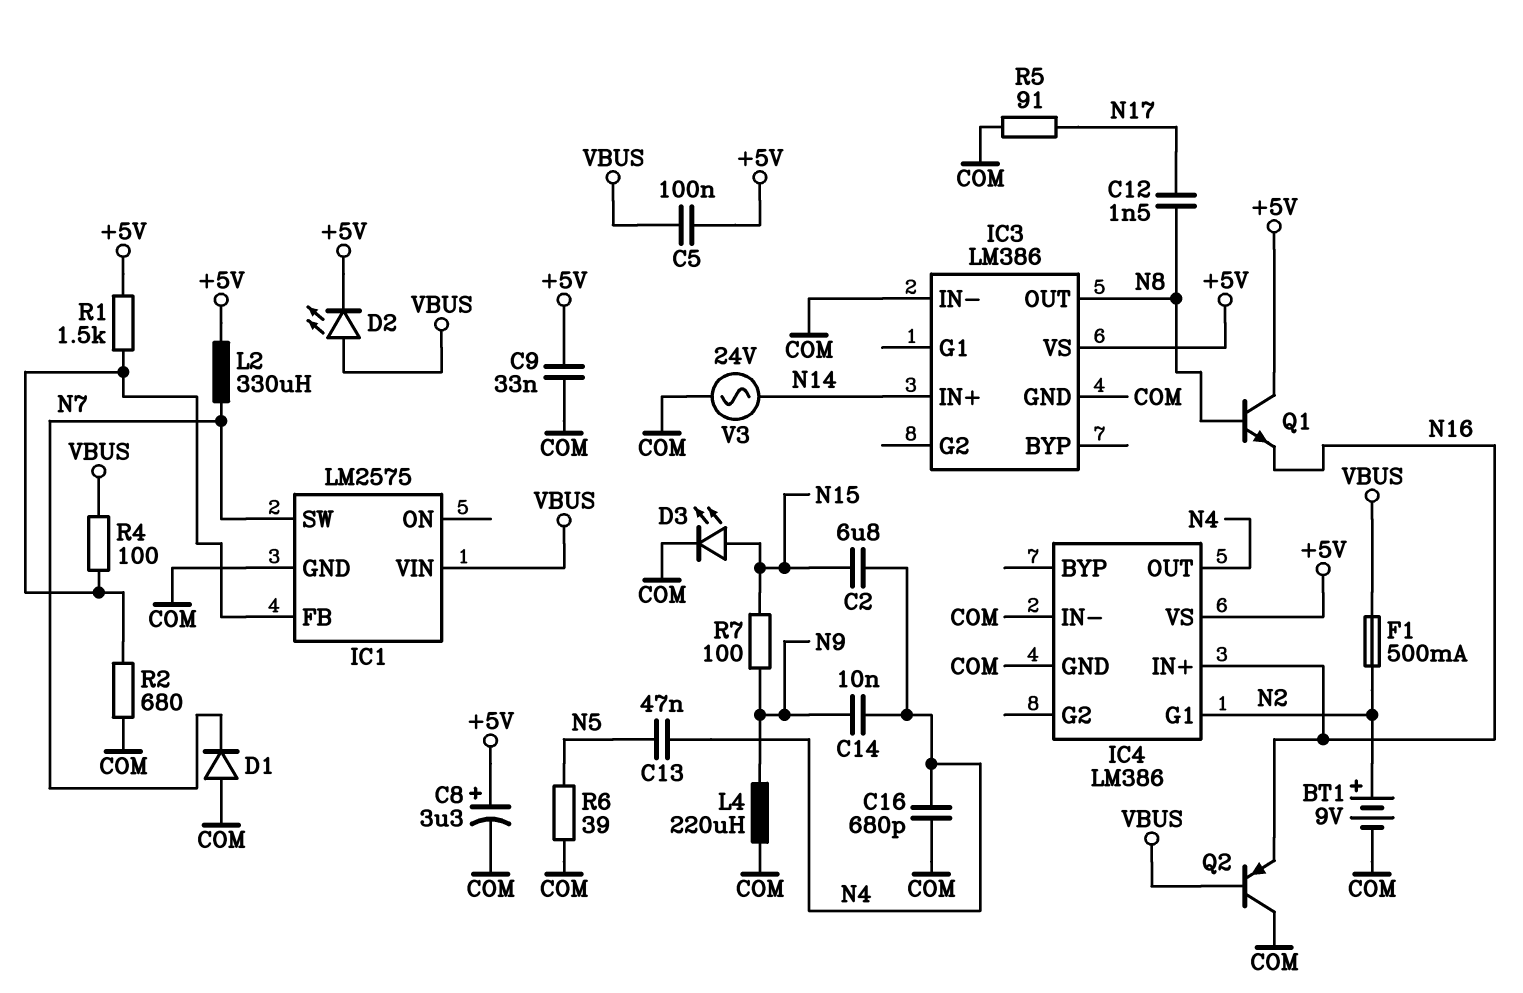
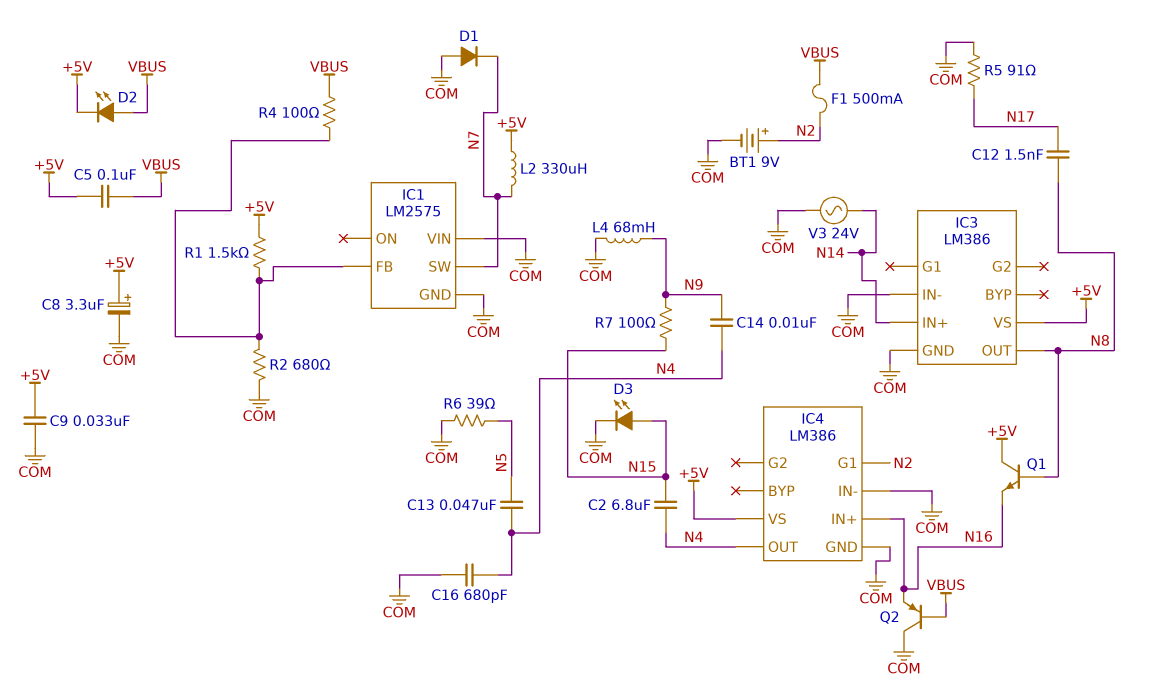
IC1 pin VIN: VBUS -> COM
L4: 220uH (COM, N9) -> 68mH (COM, N9)

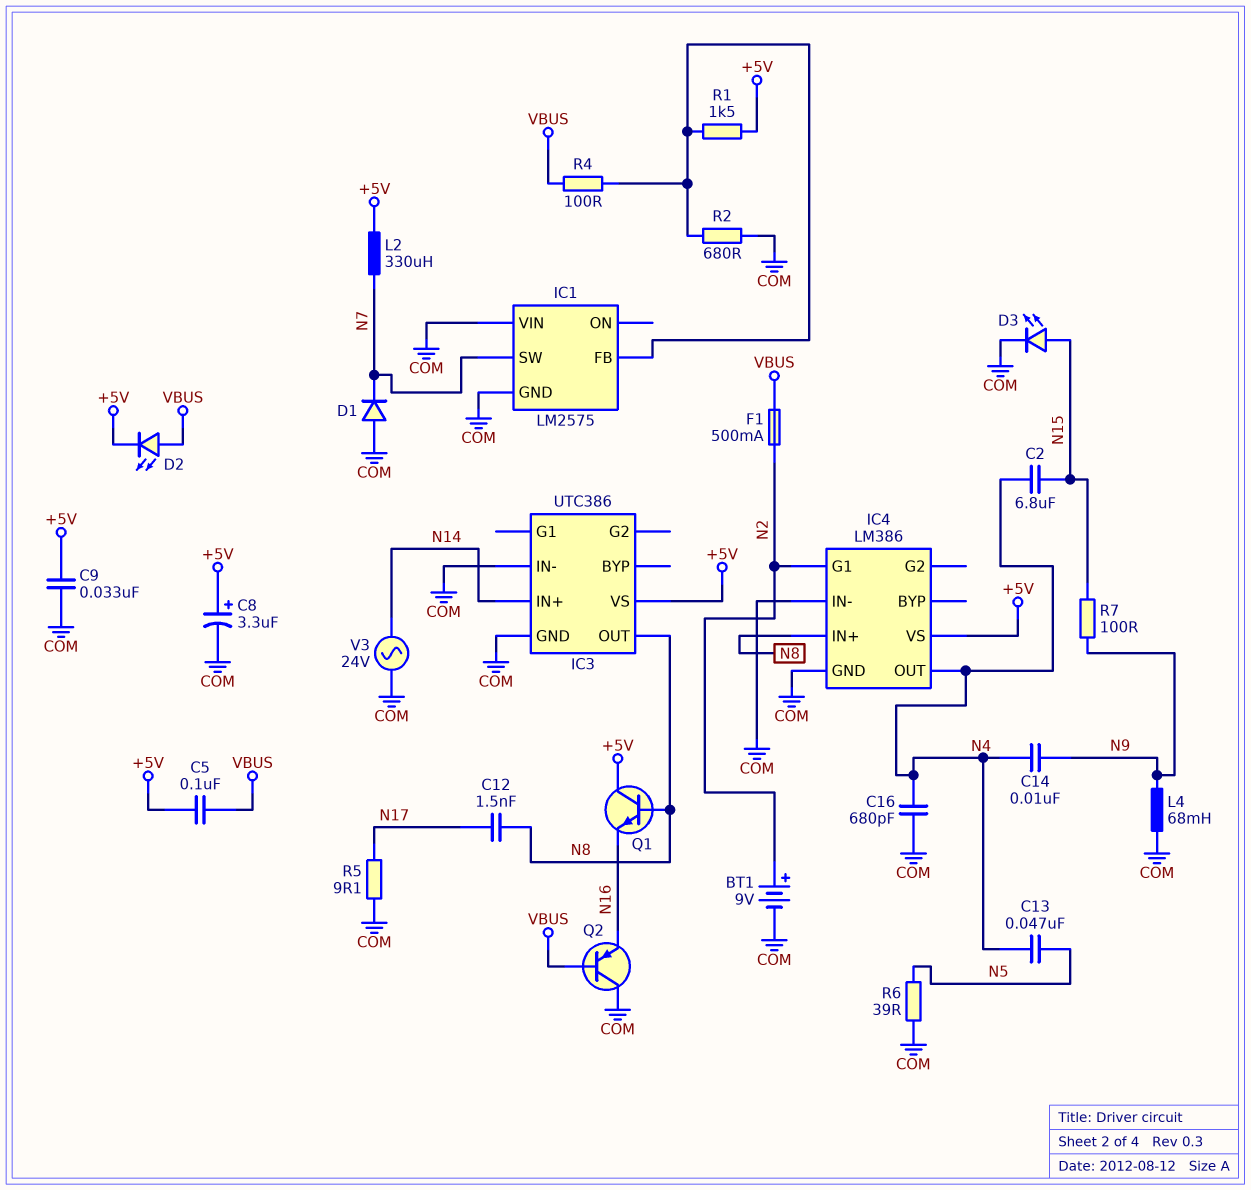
IC3: LM386 -> UTC386
IC4 pin IN+: N16 -> N8
R5: 91 (COM, N17) -> 9.1 (COM, N17)

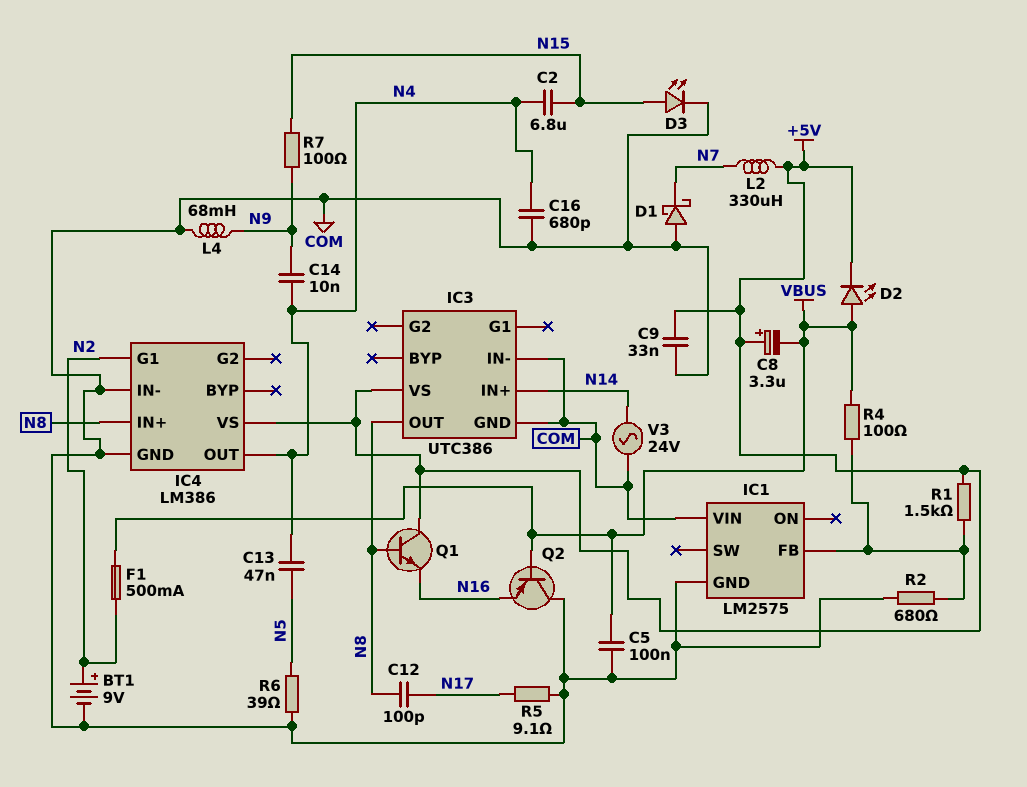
C5: 100nF (+5V, VBUS) -> 100nF (COM, VBUS)
C8: 3.3uF (plus +5V, minus COM) -> 3.3uF (plus +5V, minus VBUS)
C12: 1.5nF (N8, N17) -> 100pF (N8, N17)
D1: diode (A COM, K N7) -> schottky (A COM, K N7)
IC1 pin SW: N7 -> none

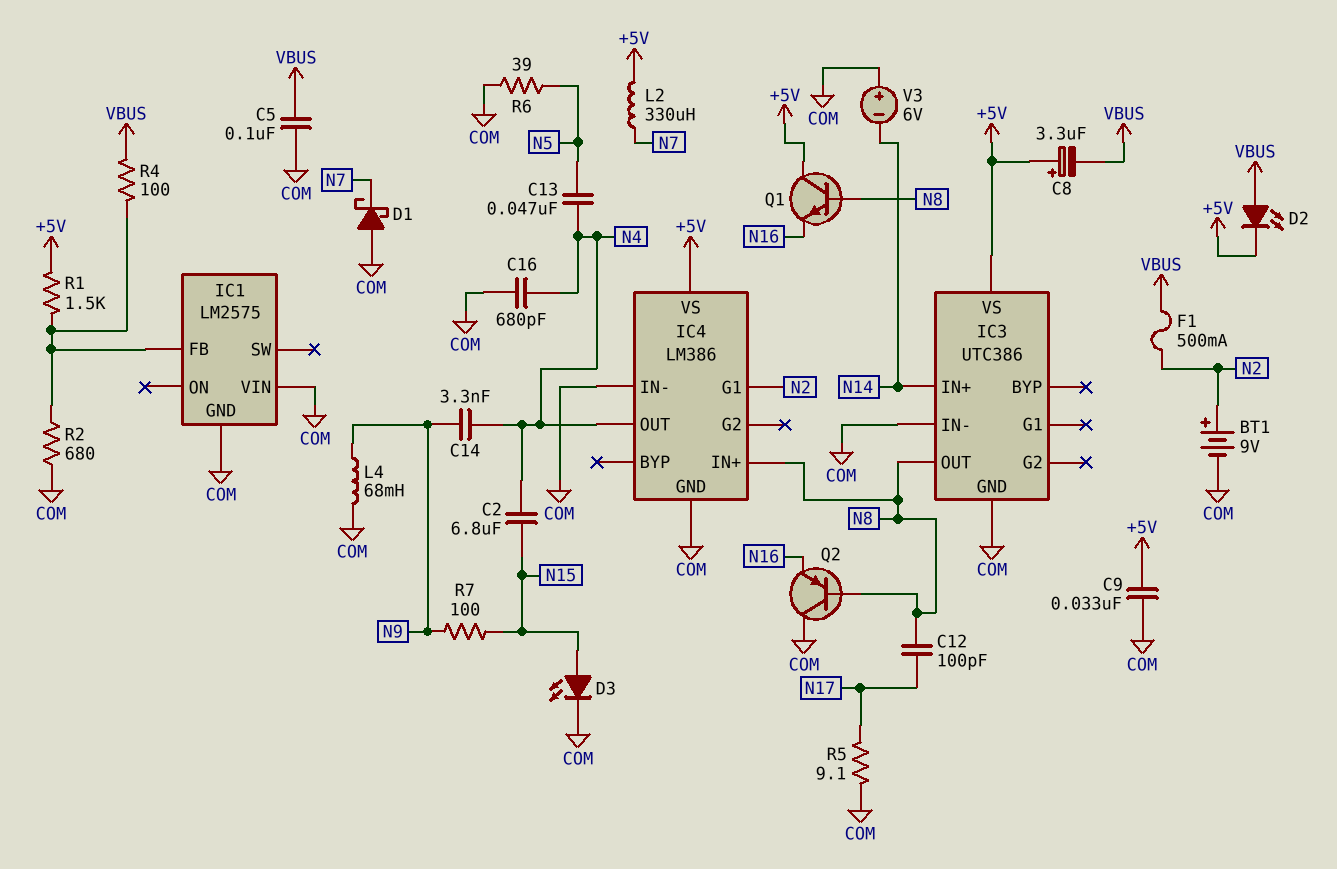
C14: 10nF (N4, N9) -> 3.3nF (N4, N9)
Q2: PNP (B VBUS, C COM, E N16) -> PNP (B N8, C COM, E N16)
V3: AC 24V (COM, N14) -> 6V (plus COM, minus N14)

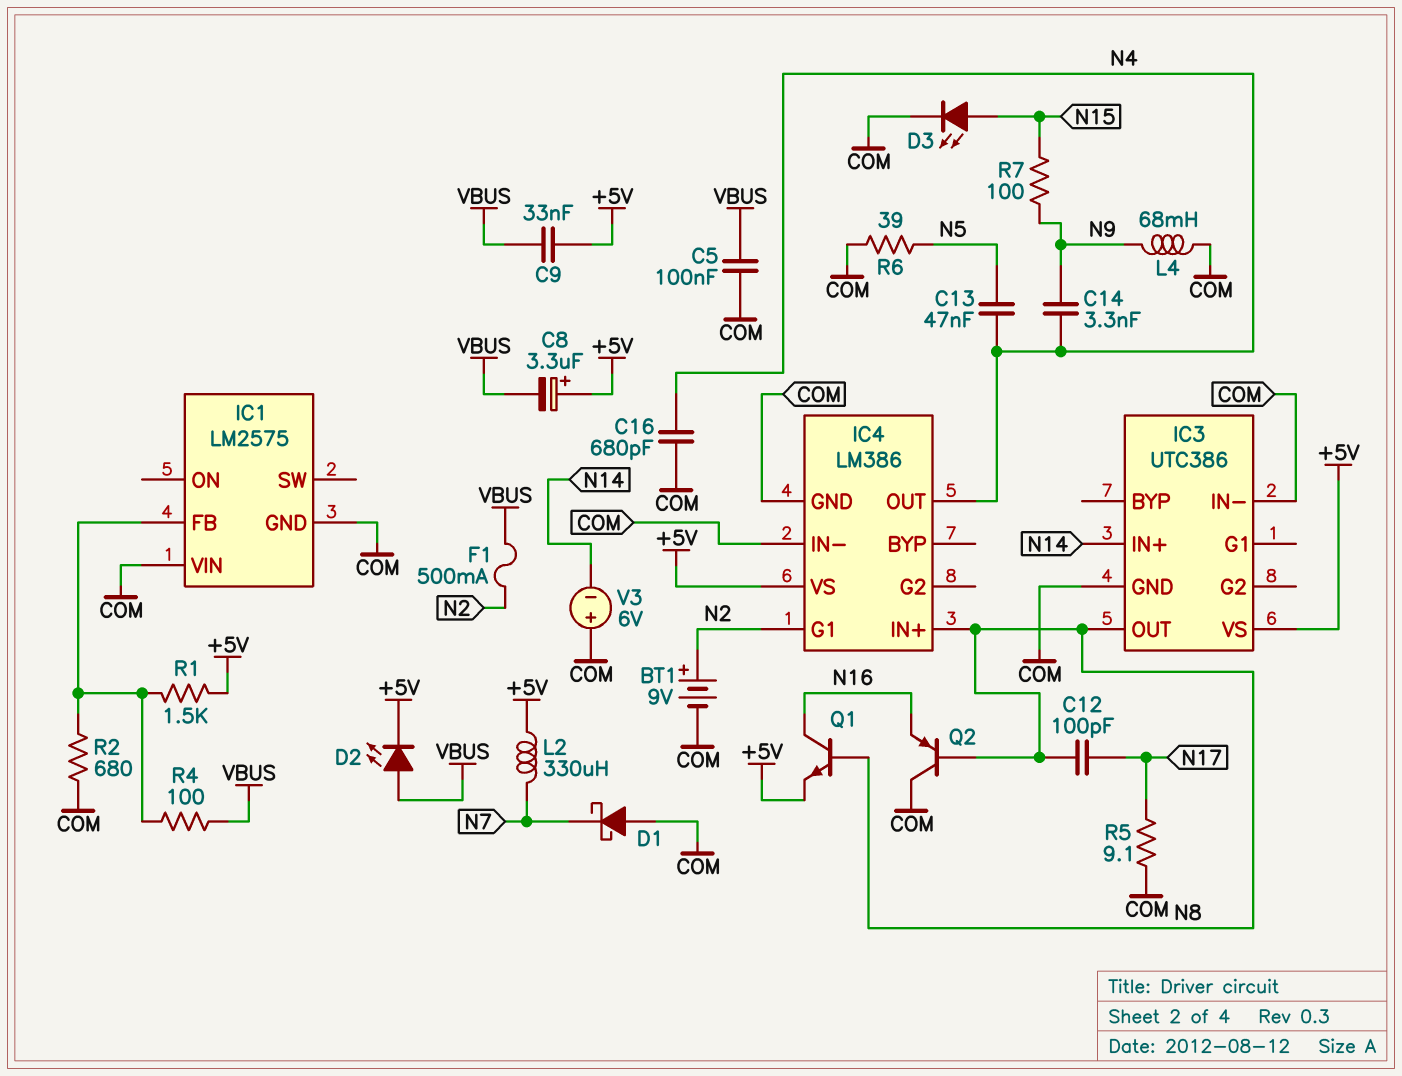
C2: 6.8uF (N4, N15) -> none
C9: 33nF (+5V, COM) -> 33nF (+5V, VBUS)
Q1: NPN (B N8, C +5V, E N16) -> NPN (B N8, C N16, E +5V)

